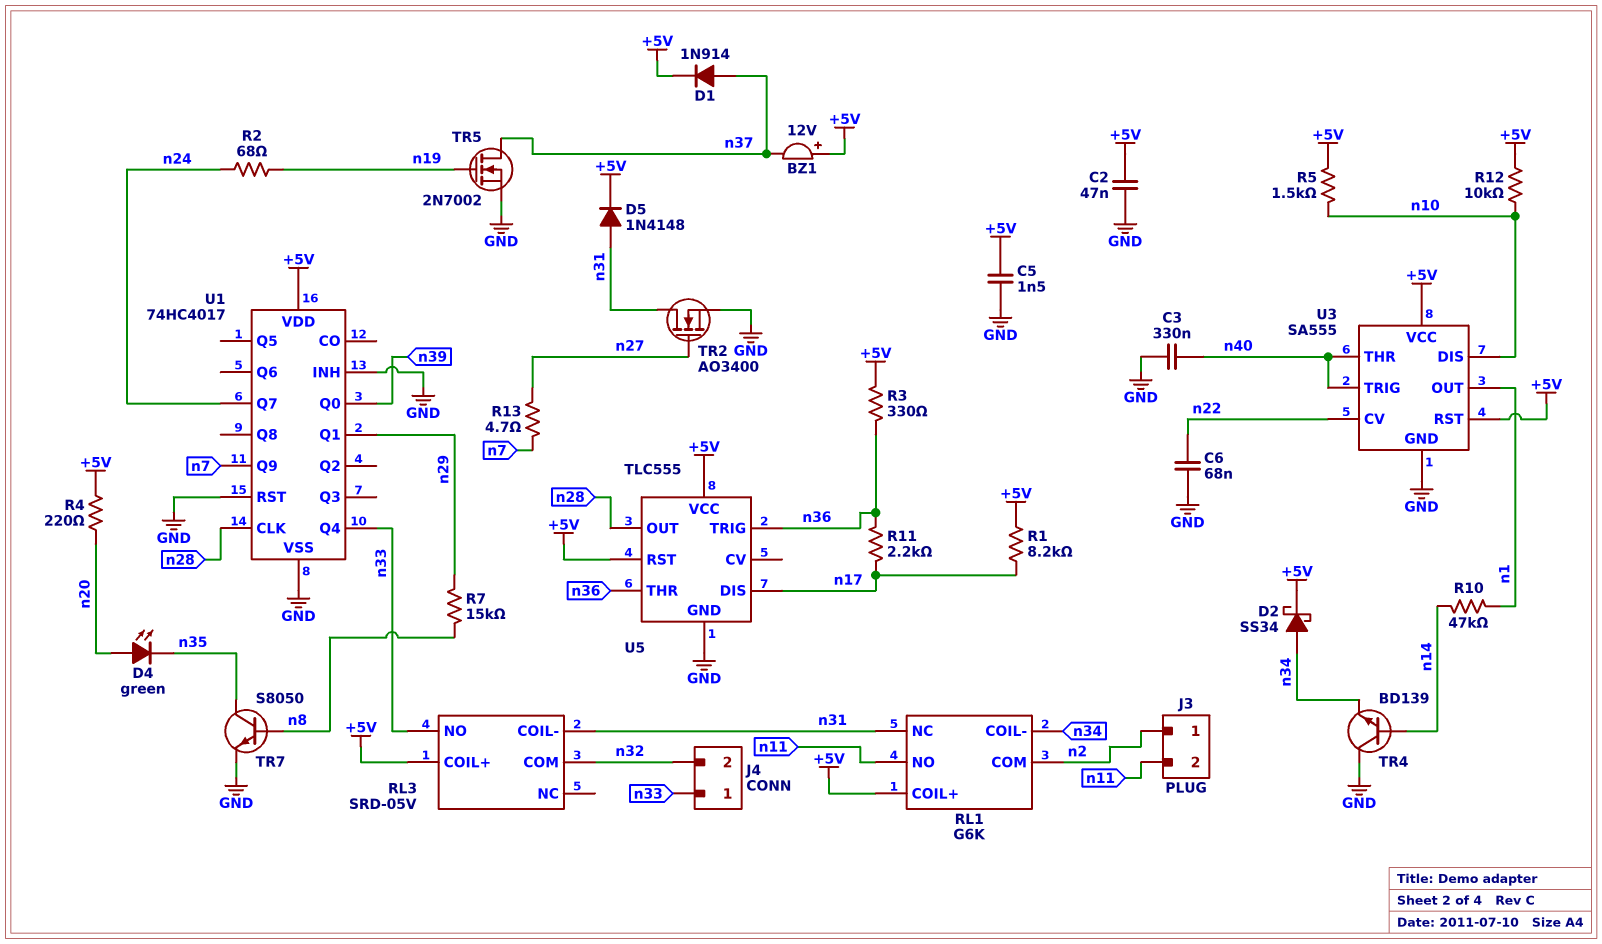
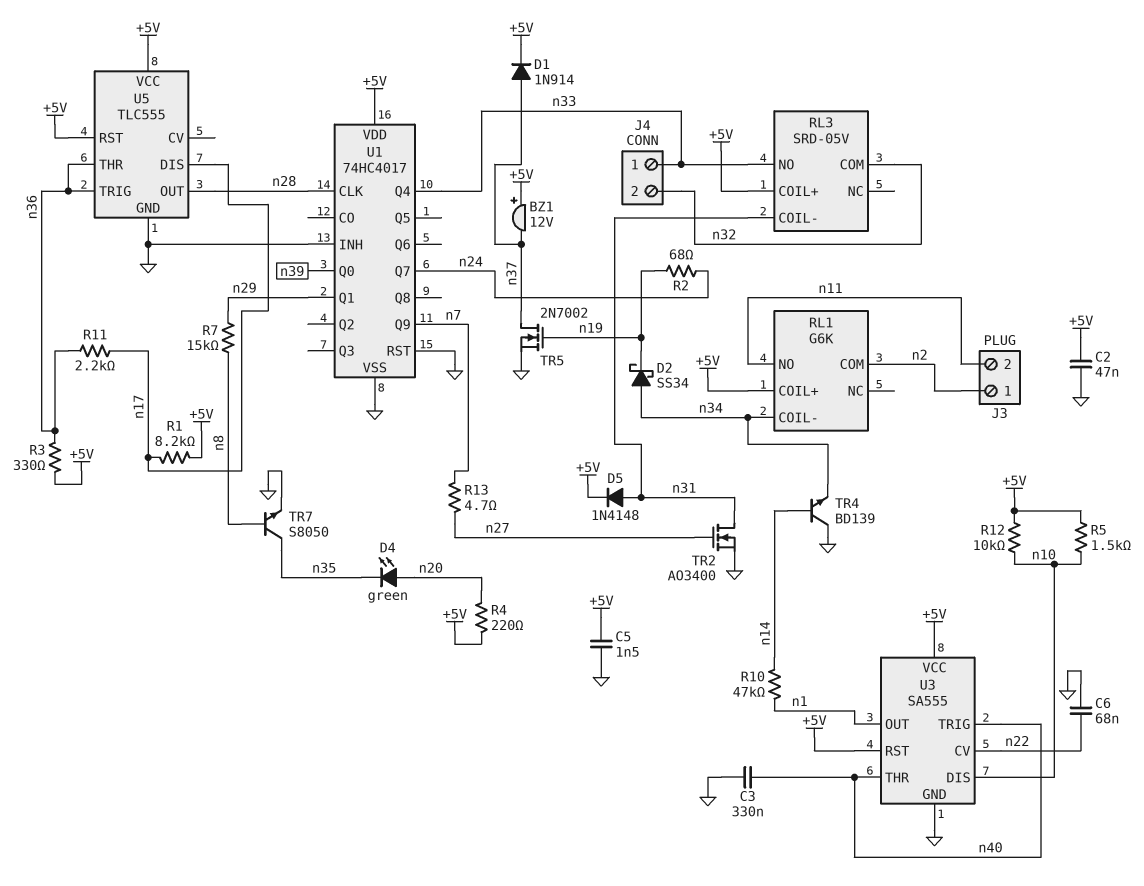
D2: schottky SS34 (A n34, K +5V) -> schottky SS34 (A n34, K n19)
RL1 pin NC: n31 -> none

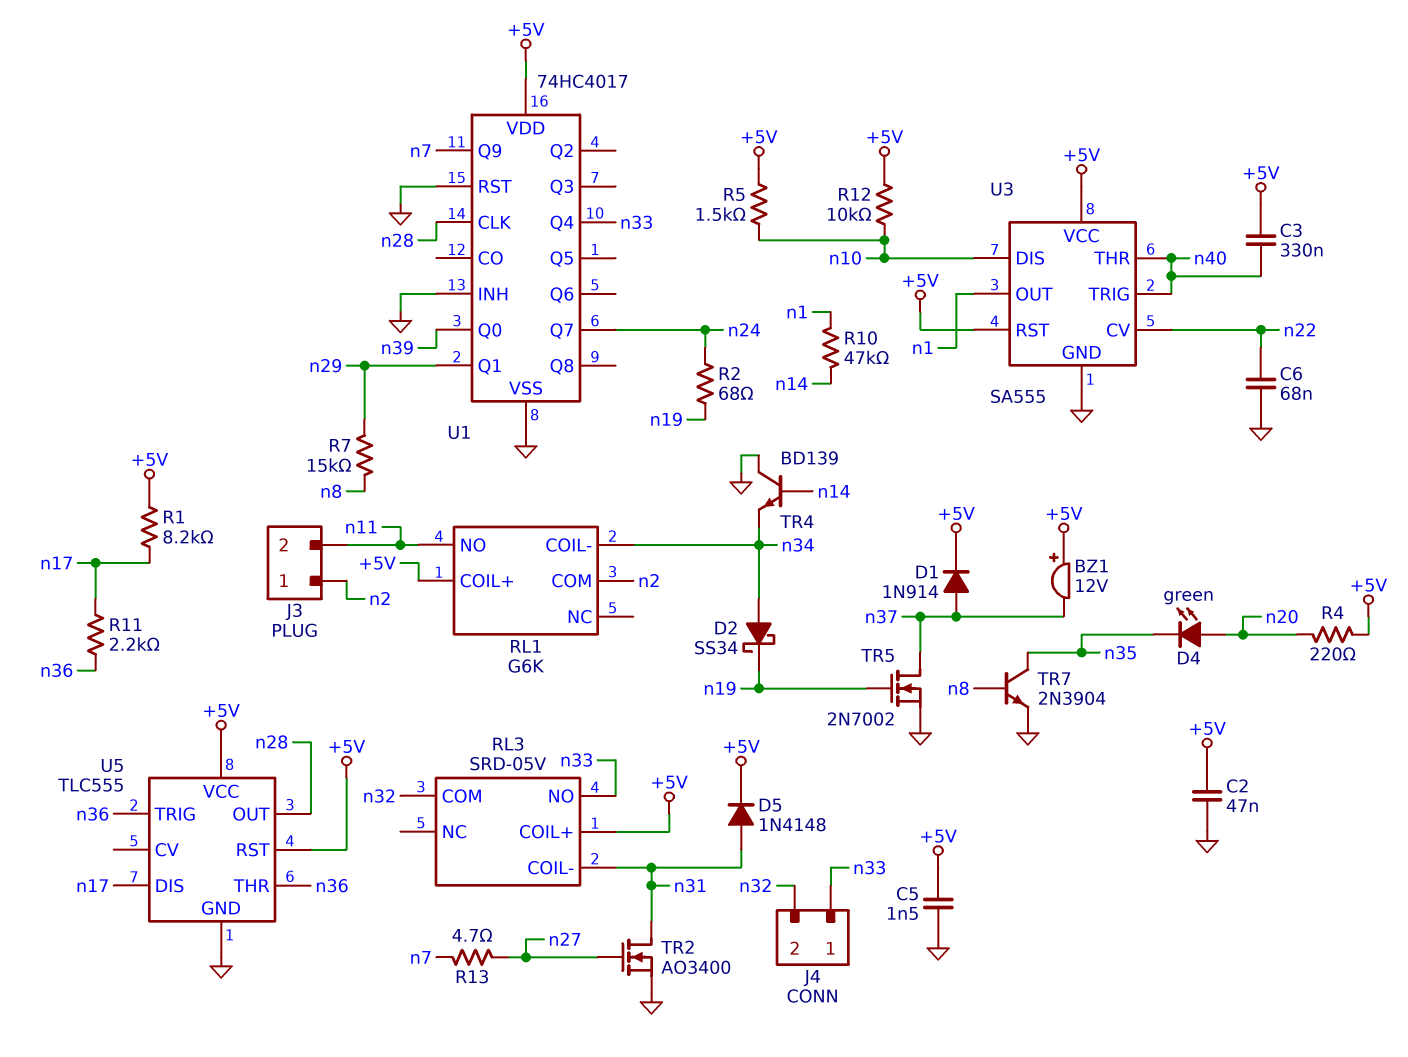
C3: 330nF (GND, n40) -> 330nF (+5V, n40)
R3: 330 (+5V, n36) -> none
TR7: NPN S8050 (B n8, C n35, E GND) -> NPN 2N3904 (B n8, C n35, E GND)

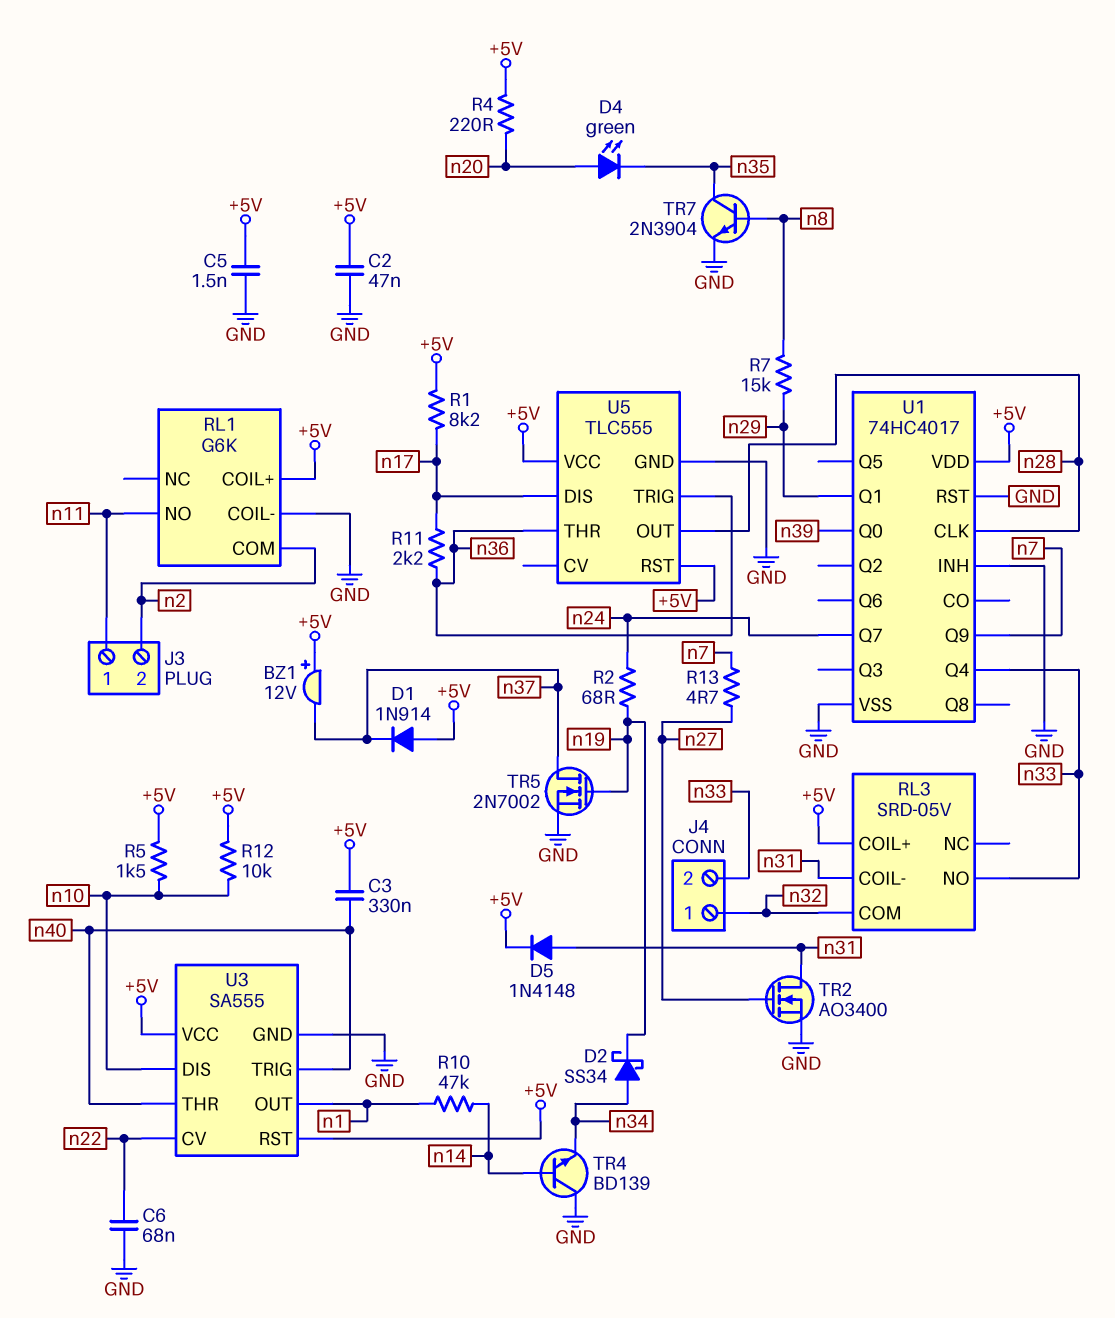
D1: diode 1N914 (A n37, K +5V) -> diode 1N914 (A +5V, K n37)
J3 pin 1: n2 -> n11
J3 pin 2: n11 -> n2
J4 pin 1: n33 -> n32
J4 pin 2: n32 -> n33
RL1 pin COIL-: n34 -> GND

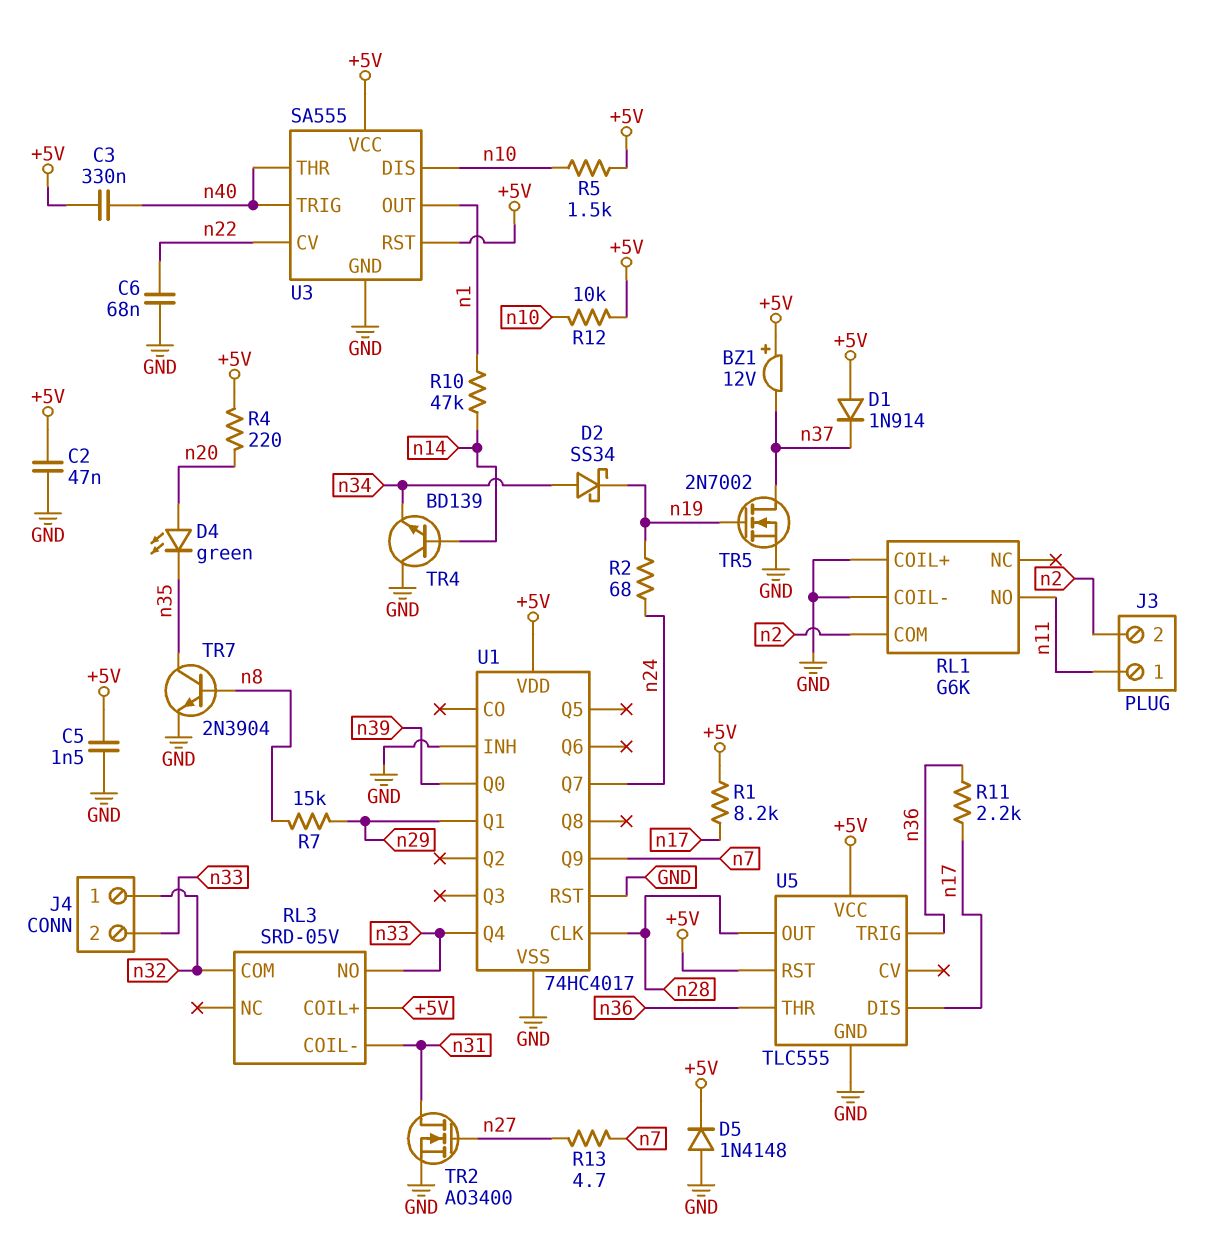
D5: diode 1N4148 (A n31, K +5V) -> diode 1N4148 (A GND, K +5V)
RL1 pin COIL+: +5V -> GND

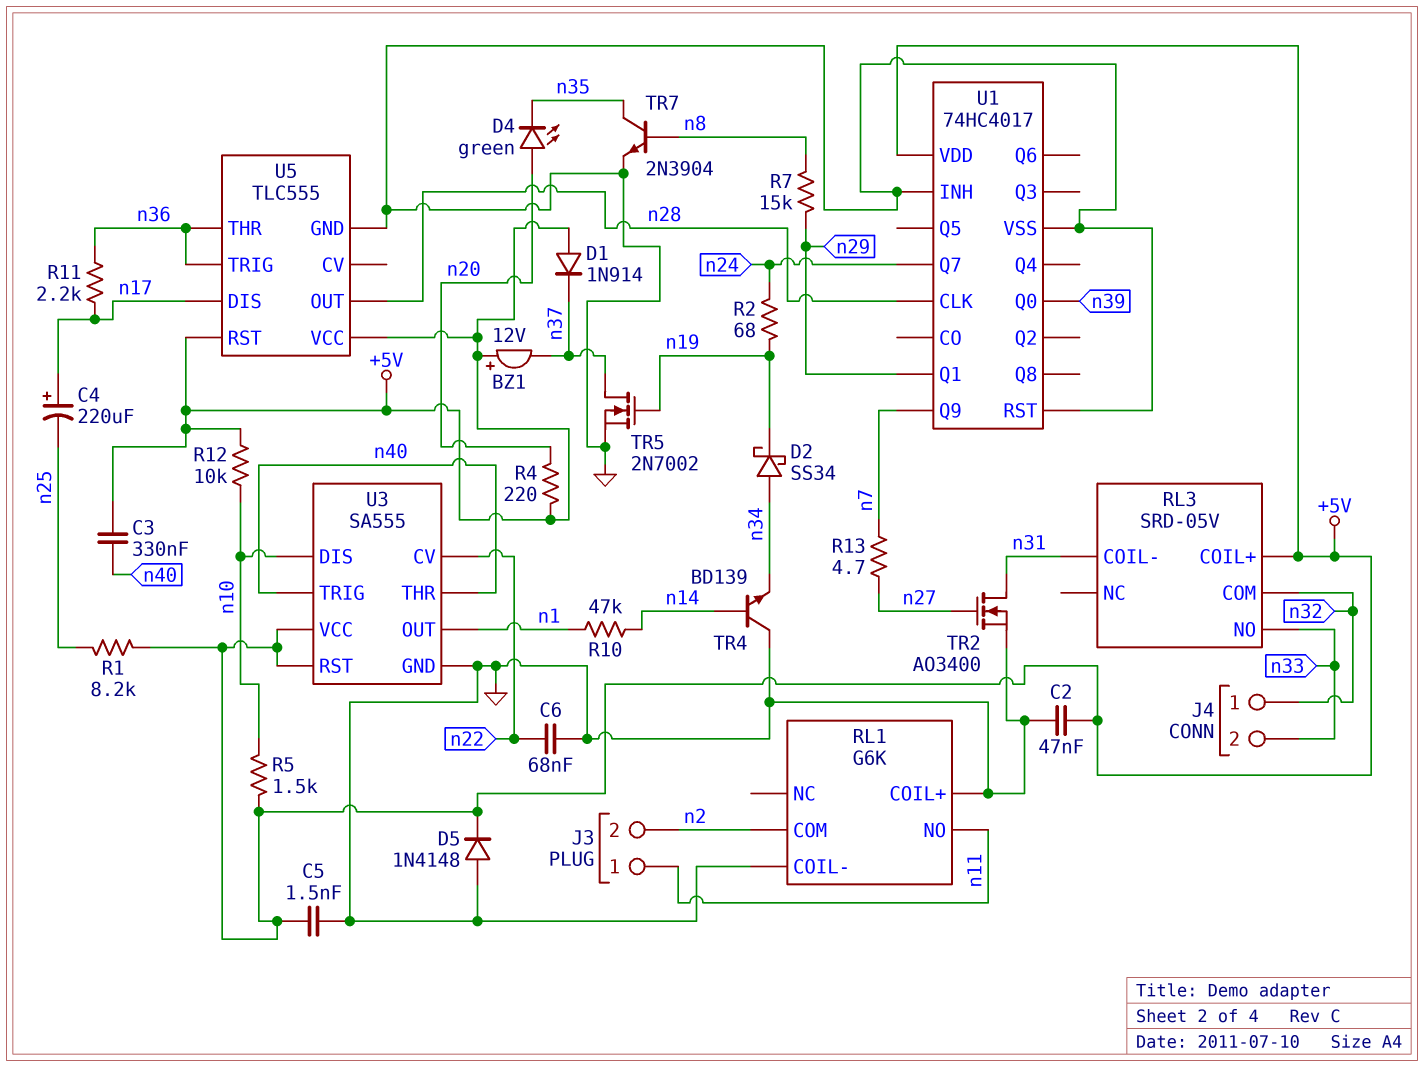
C4: none -> 220uF (plus n17, minus n25)
R1: 8.2k (+5V, n17) -> 8.2k (+5V, n25)
U1 pin Q4: n33 -> none

